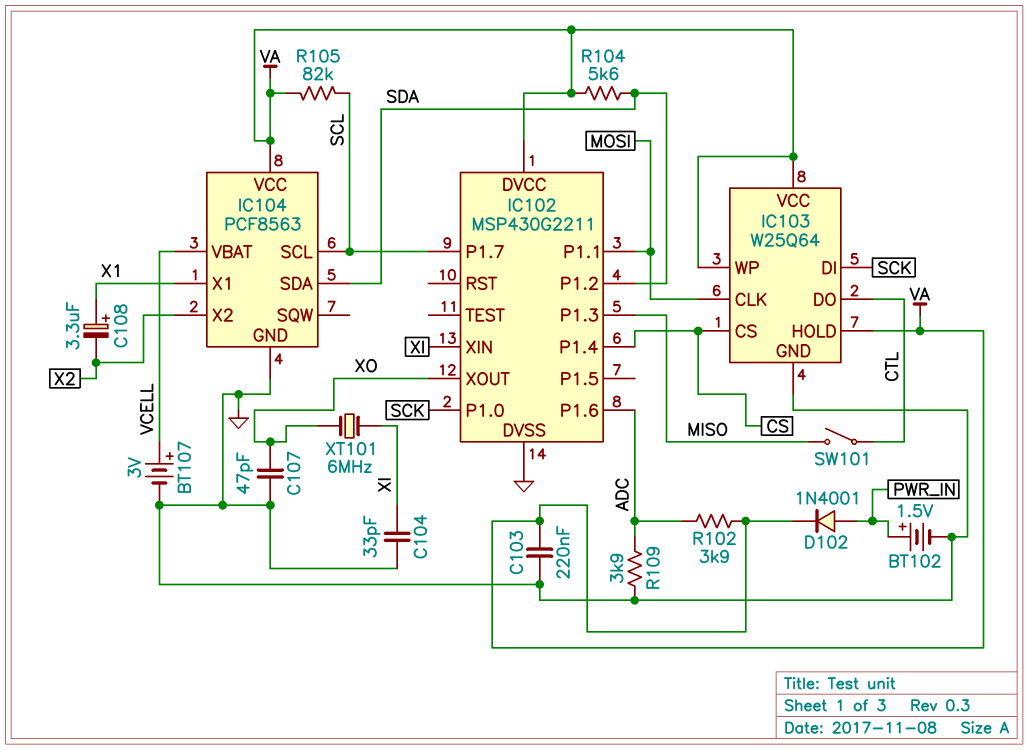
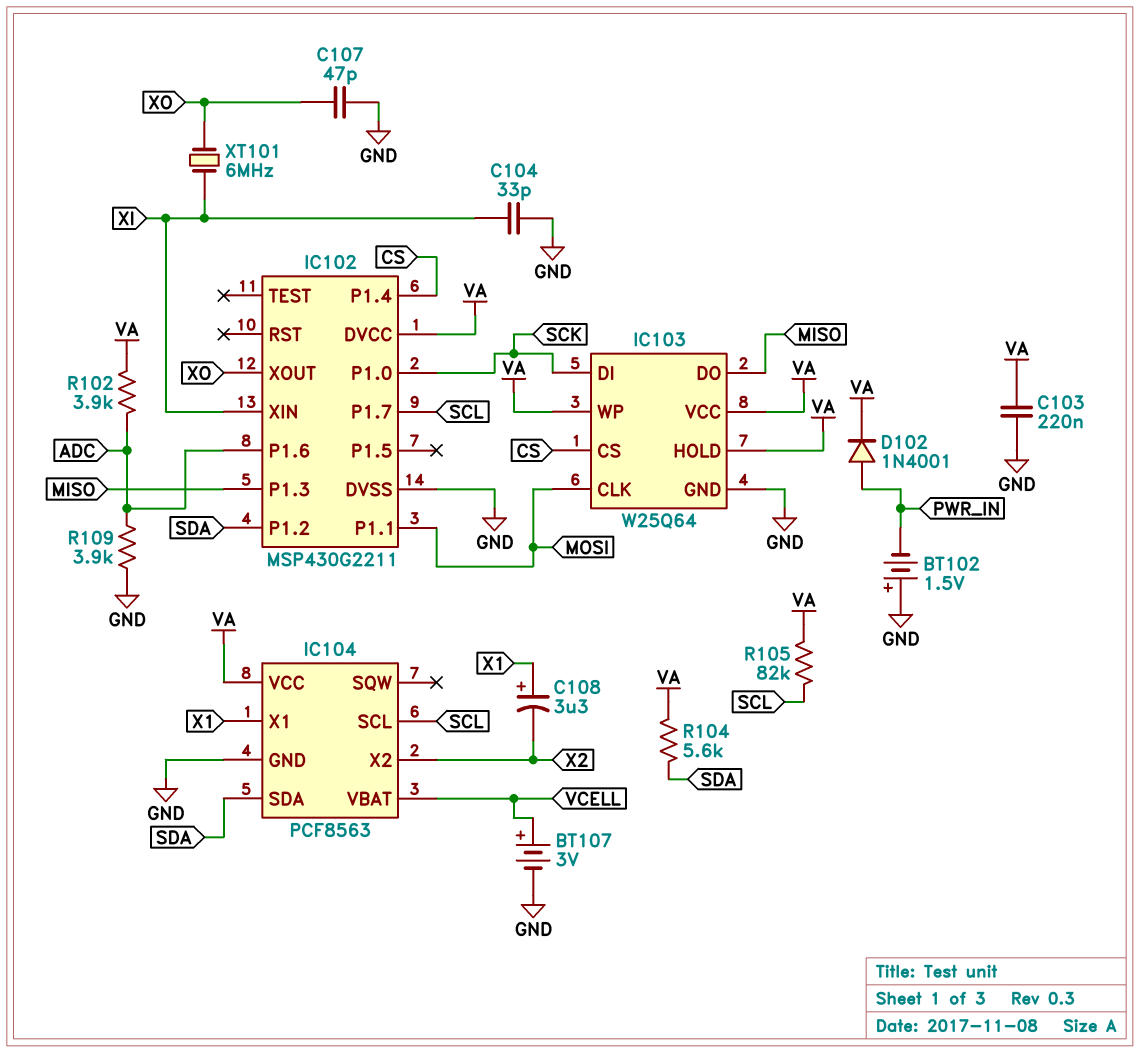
BT102: 1.5V (plus PWR_IN, minus GND) -> 1.5V (plus GND, minus PWR_IN)
IC103 pin DO: CTL -> MISO
SW101: switch (CTL, MISO) -> none

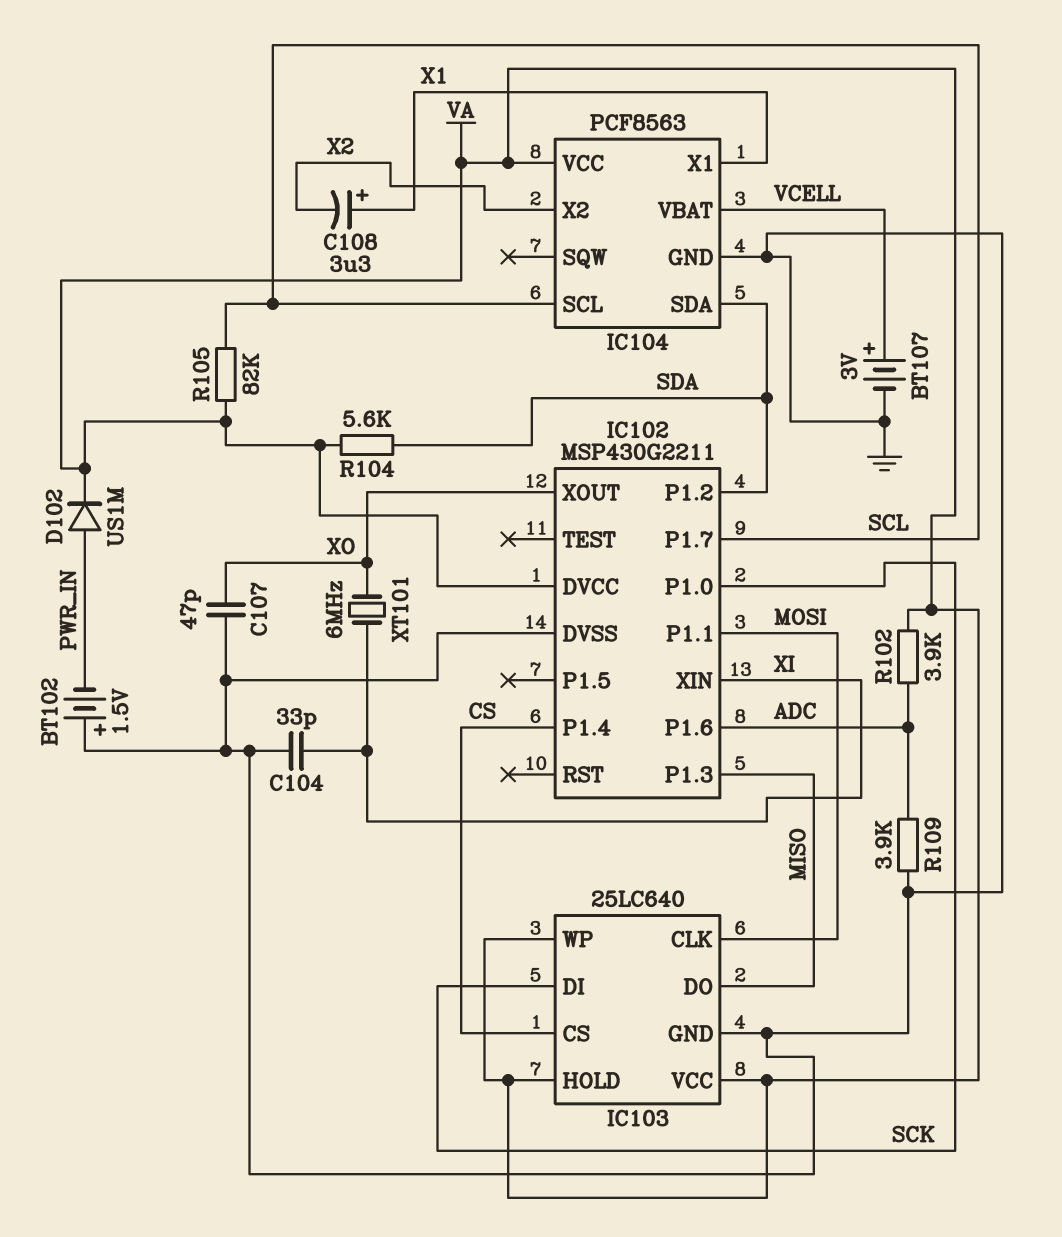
C103: 220nF (GND, VA) -> none
D102: diode 1N4001 (A PWR_IN, K VA) -> diode US1M (A PWR_IN, K VA)
IC103: W25Q64 -> 25LC640

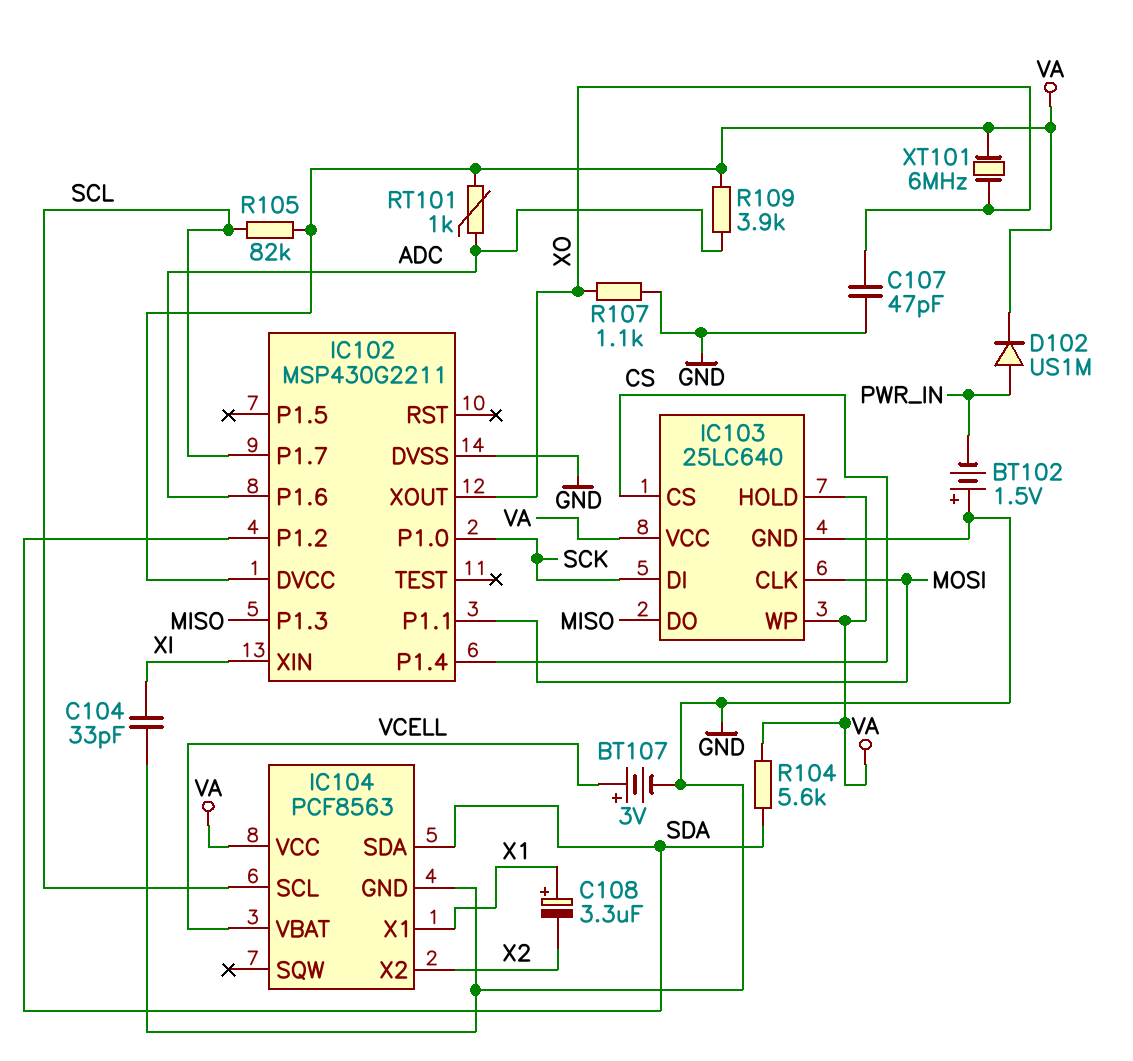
R102: 3.9k (ADC, VA) -> none
R107: none -> 1.1k (GND, XO)
R109: 3.9k (ADC, GND) -> 3.9k (ADC, VA)
RT101: none -> 1k (ADC, VA)
XT101: 6MHz (XI, XO) -> 6MHz (VA, XO)

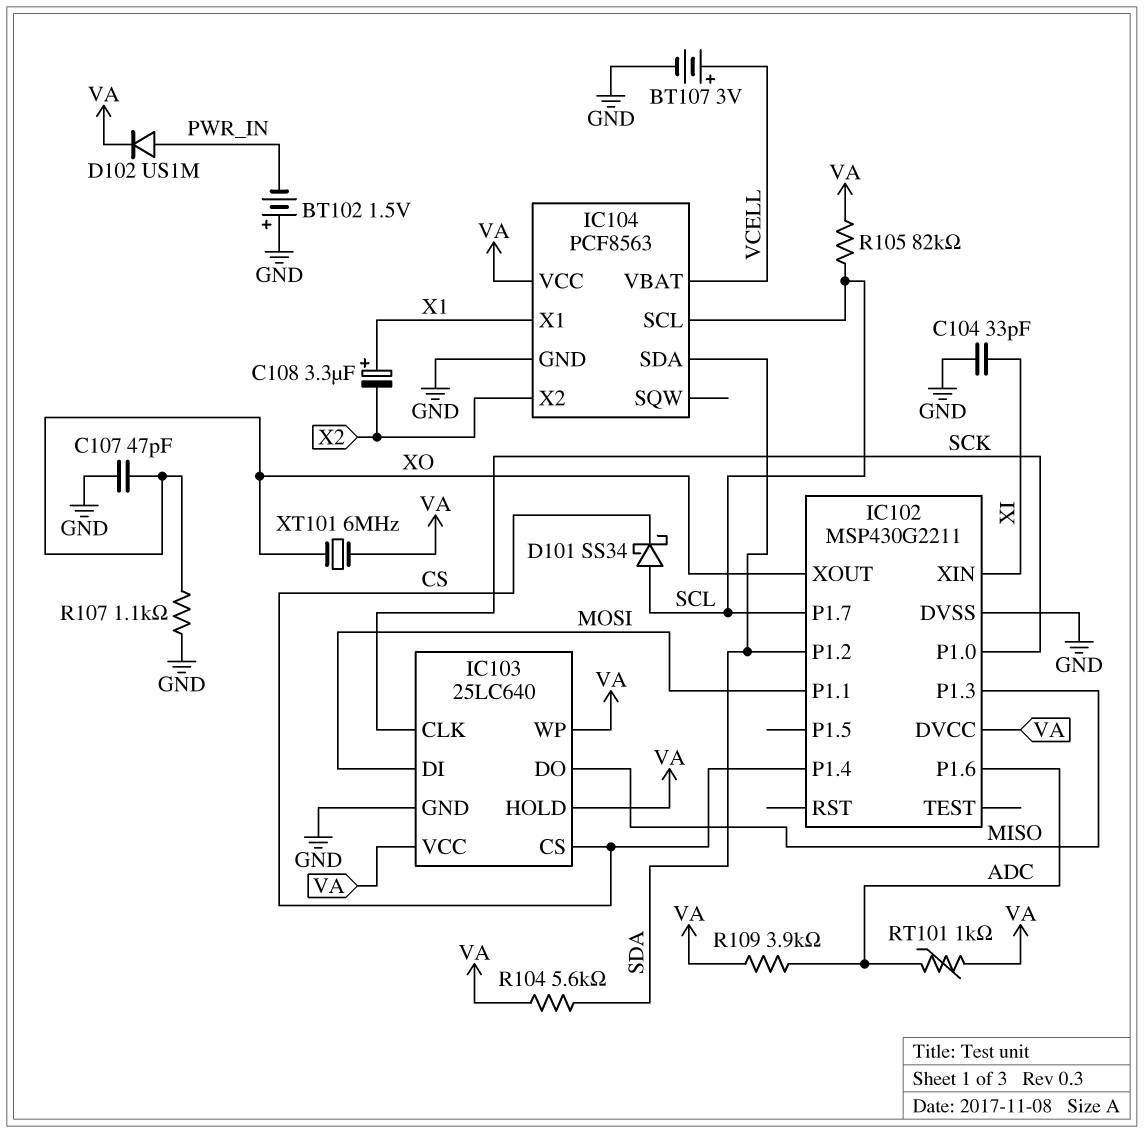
D101: none -> schottky SS34 (A SCL, K CS)
IC103 pin CLK: MOSI -> SCK
IC103 pin DI: SCK -> MOSI

